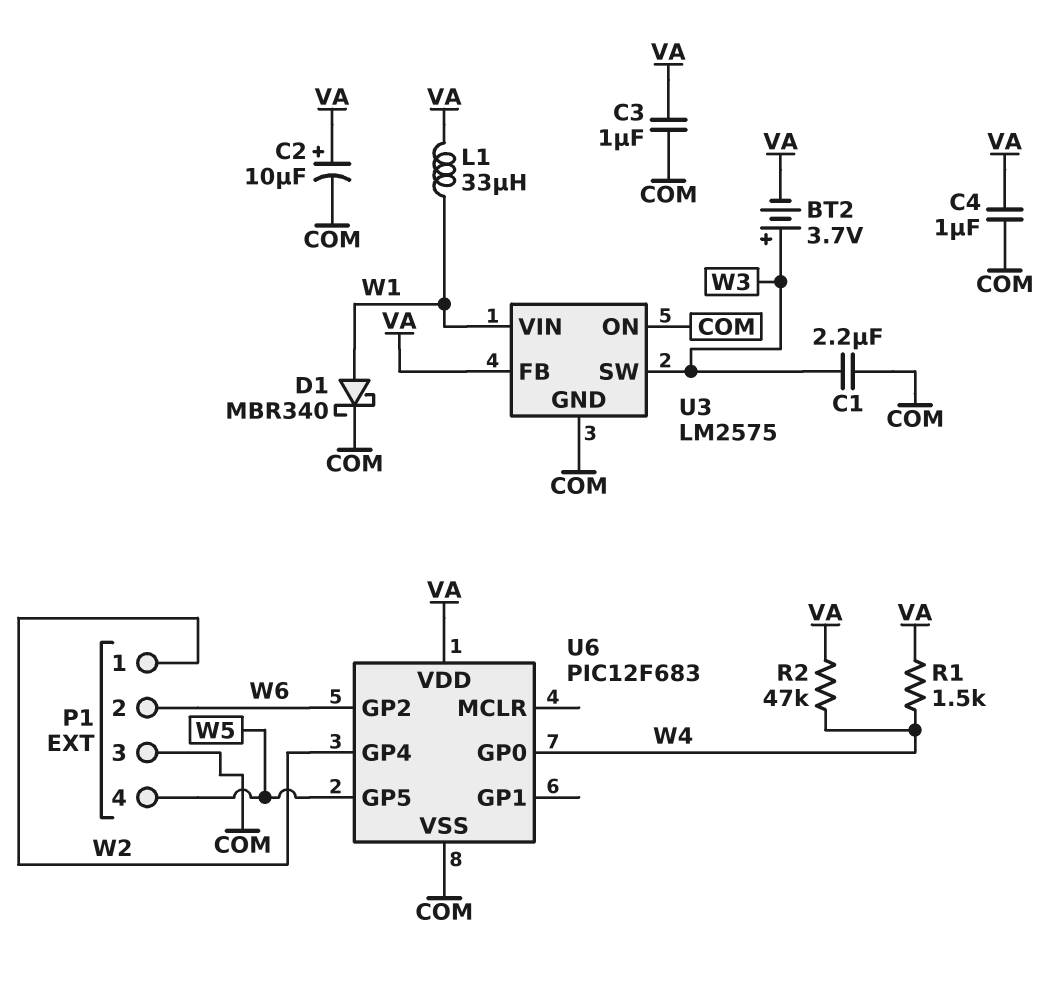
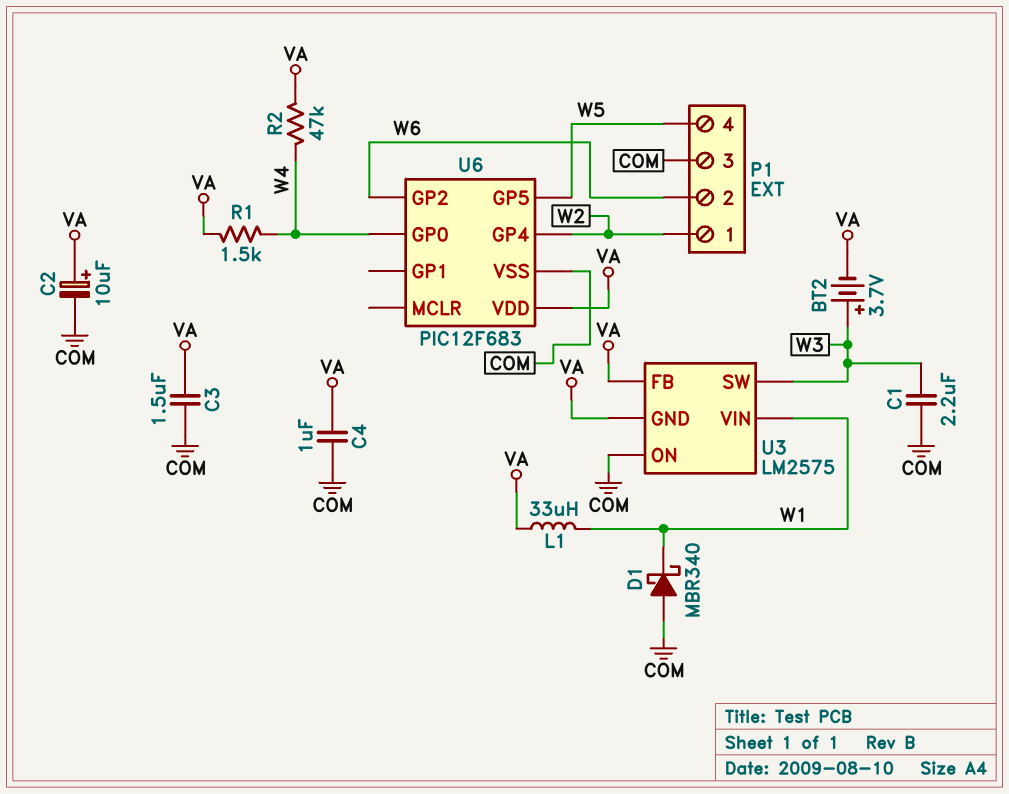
C3: 1uF (COM, VA) -> 1.5uF (COM, VA)
D1: schottky MBR340 (A W1, K COM) -> schottky MBR340 (A COM, K W1)
U3 pin GND: COM -> VA

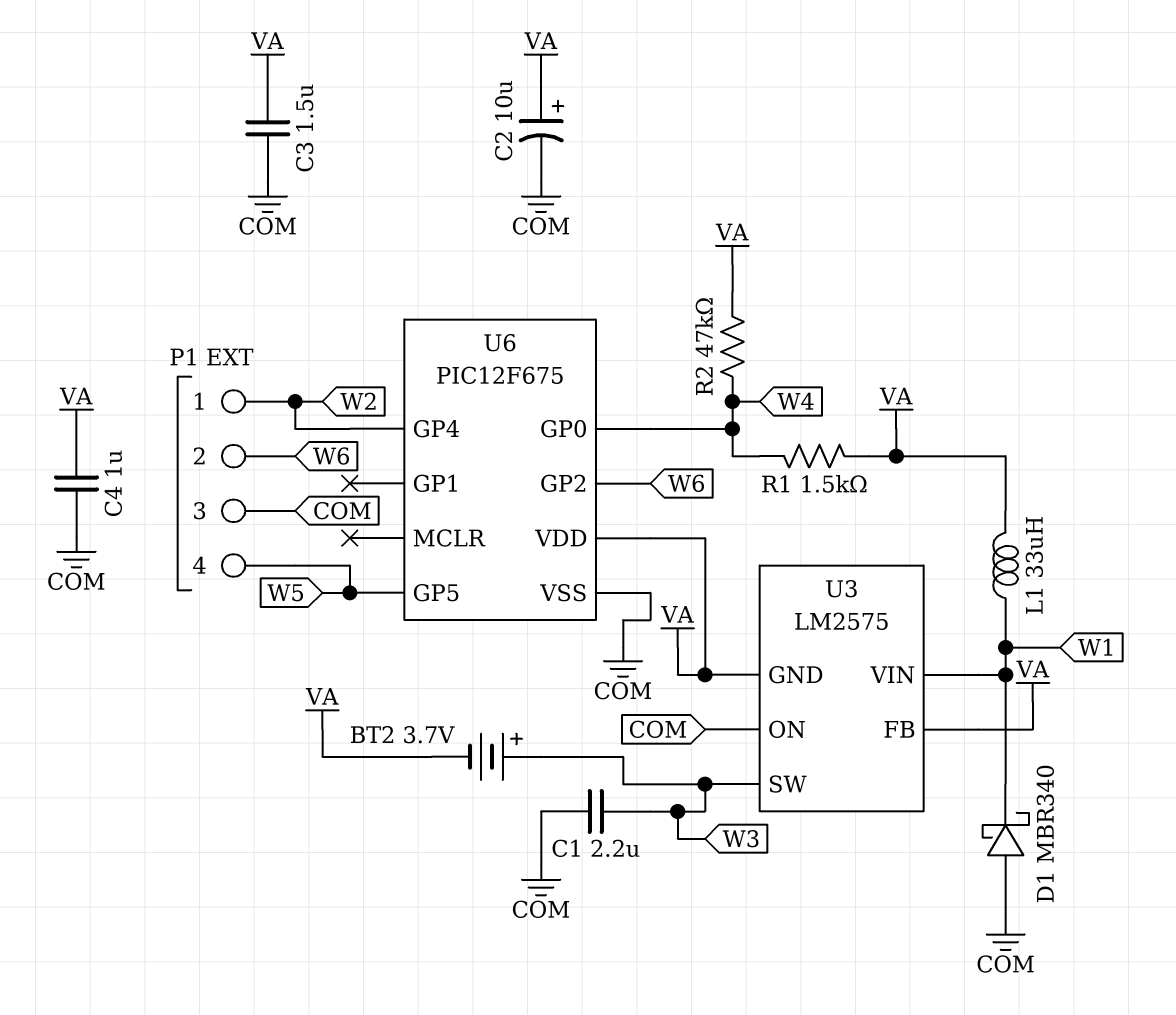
U6: PIC12F683 -> PIC12F675

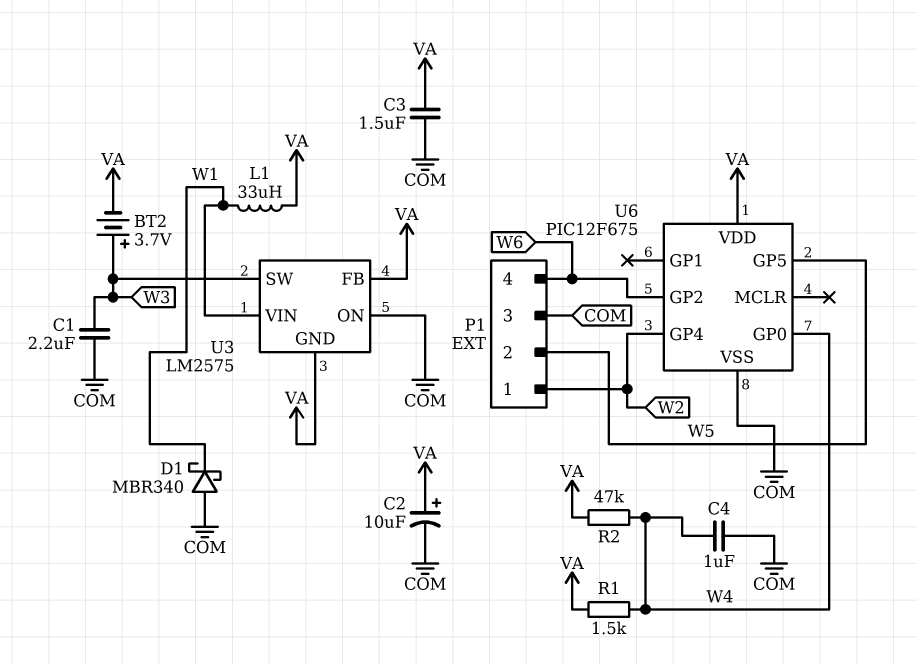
C4: 1uF (COM, VA) -> 1uF (COM, W4)
P1 pin 2: W6 -> W5
P1 pin 4: W5 -> W6

